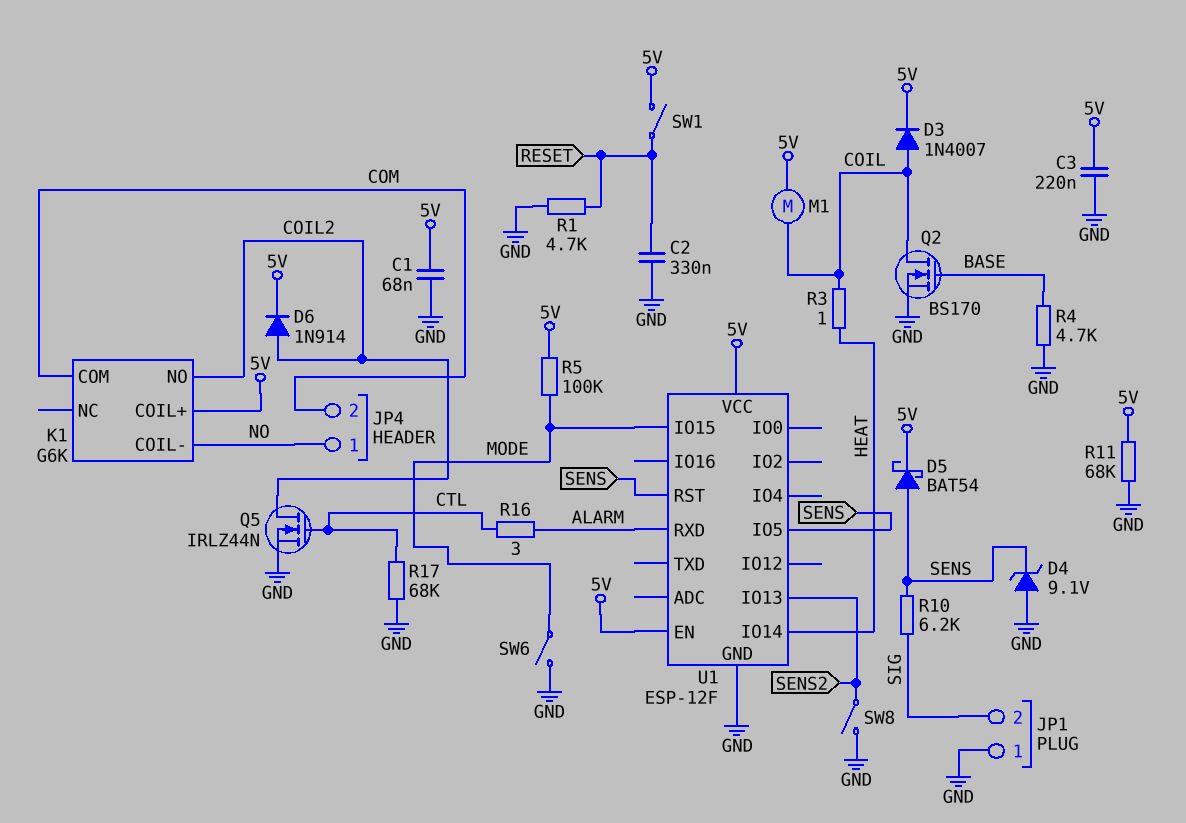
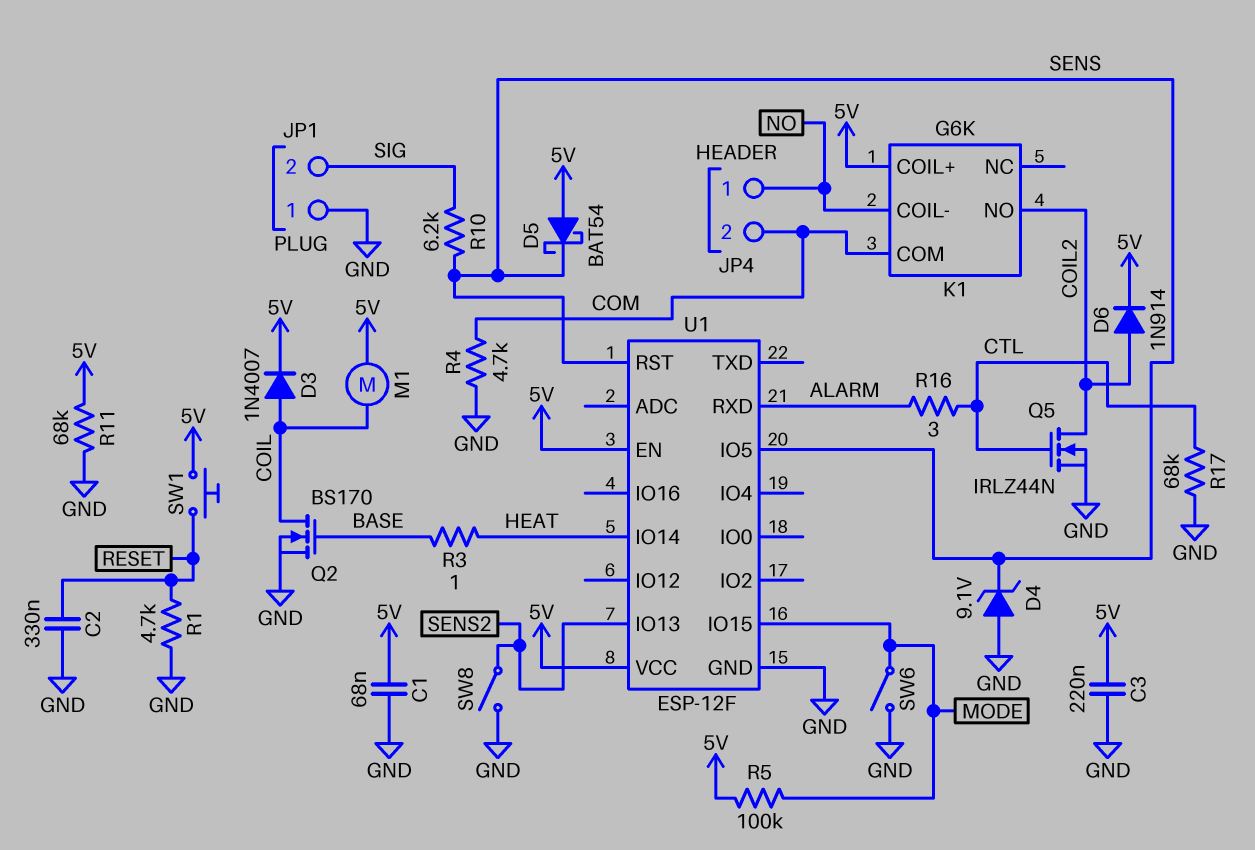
D5: schottky BAT54 (A SENS, K 5V) -> schottky BAT54 (A 5V, K SENS)
R3: 1 (COIL, HEAT) -> 1 (BASE, HEAT)
R4: 4.7k (BASE, GND) -> 4.7k (COM, GND)
SW1: switch (5V, RESET) -> button (5V, RESET)

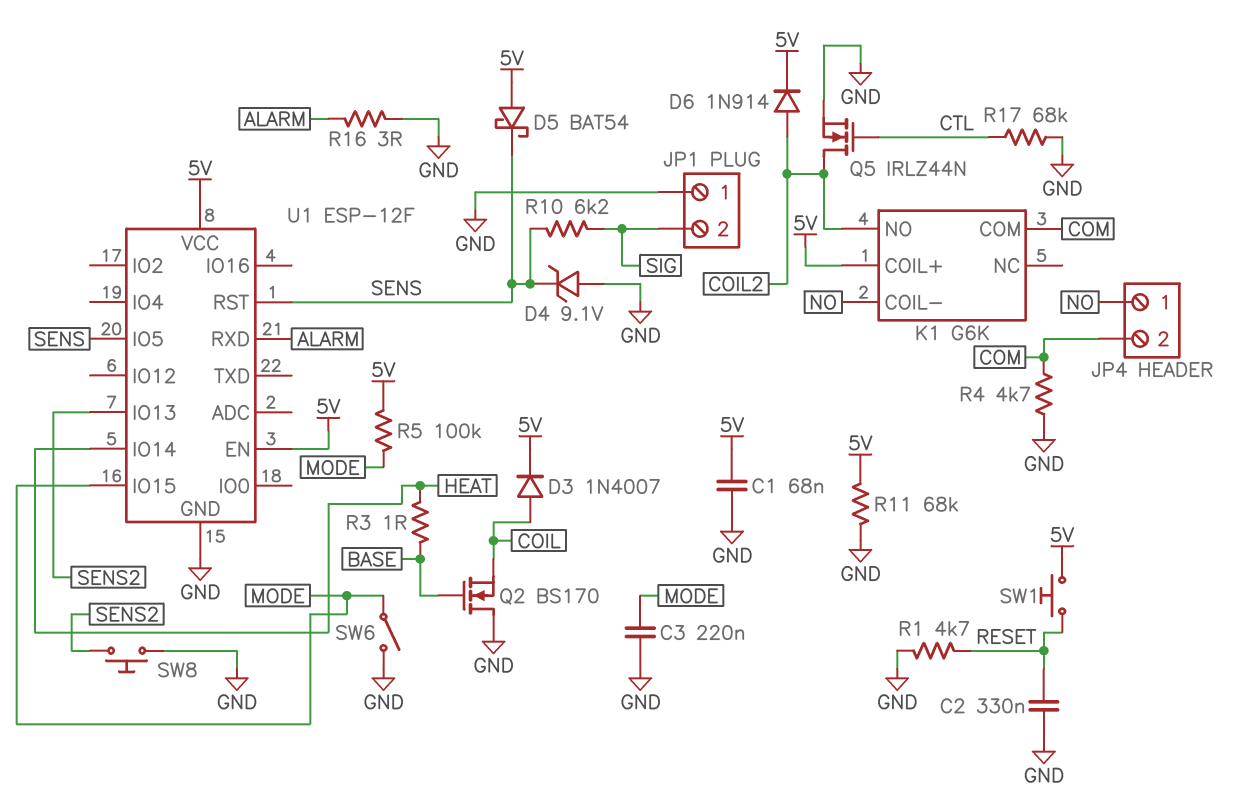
C3: 220nF (5V, GND) -> 220nF (GND, MODE)
M1: motor (5V, COIL) -> none
Q2: NMOS BS170 (G BASE, D COIL, S GND) -> NMOS BS170 (G BASE, D GND, S COIL)
R16: 3 (ALARM, CTL) -> 3 (ALARM, GND)
SW8: switch (GND, SENS2) -> button (GND, SENS2)

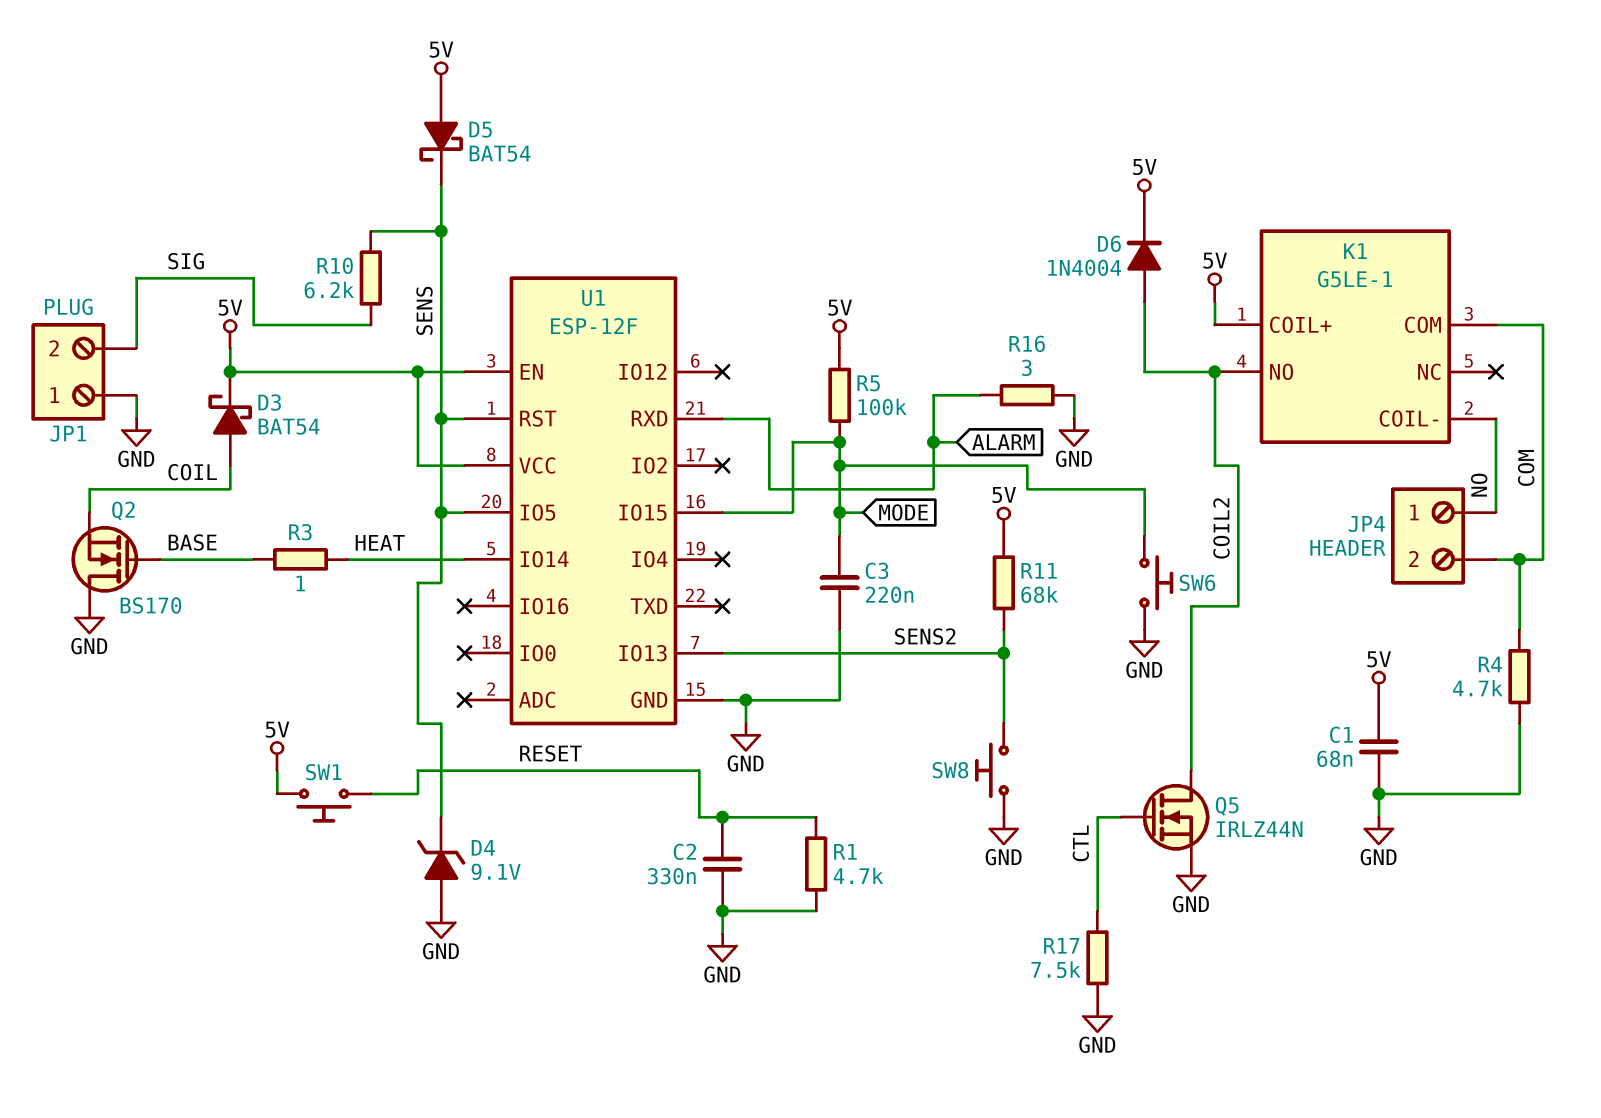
D3: diode 1N4007 (A COIL, K 5V) -> schottky BAT54 (A COIL, K 5V)
D6: diode 1N914 (A COIL2, K 5V) -> diode 1N4004 (A COIL2, K 5V)
K1: G6K -> G5LE-1
R11: 68k (5V, GND) -> 68k (5V, SENS2)
R17: 68k (CTL, GND) -> 7.5k (CTL, GND)
SW6: switch (GND, MODE) -> button (GND, MODE)

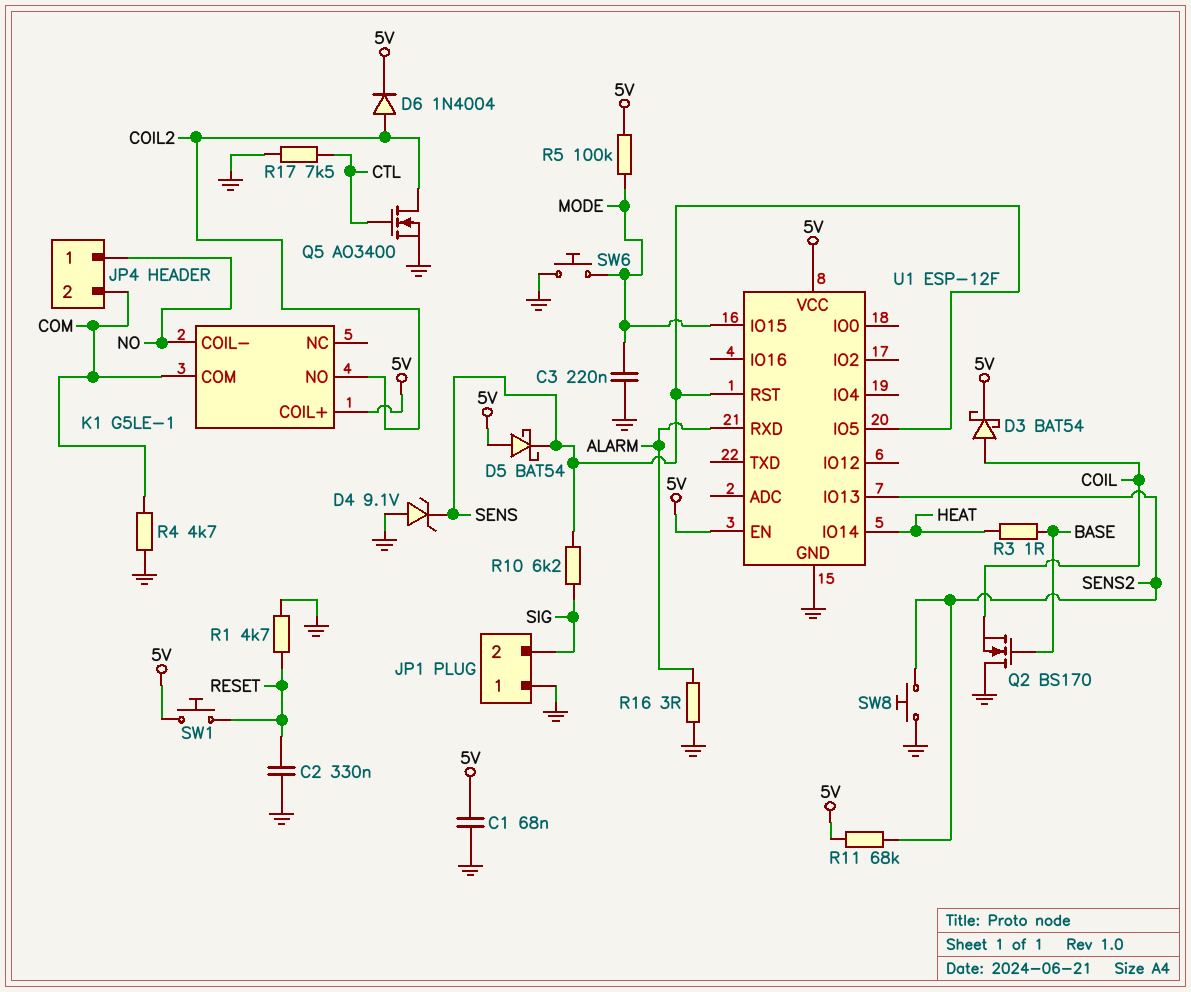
Q5: NMOS IRLZ44N (G CTL, D COIL2, S GND) -> NMOS AO3400 (G CTL, D COIL2, S GND)

